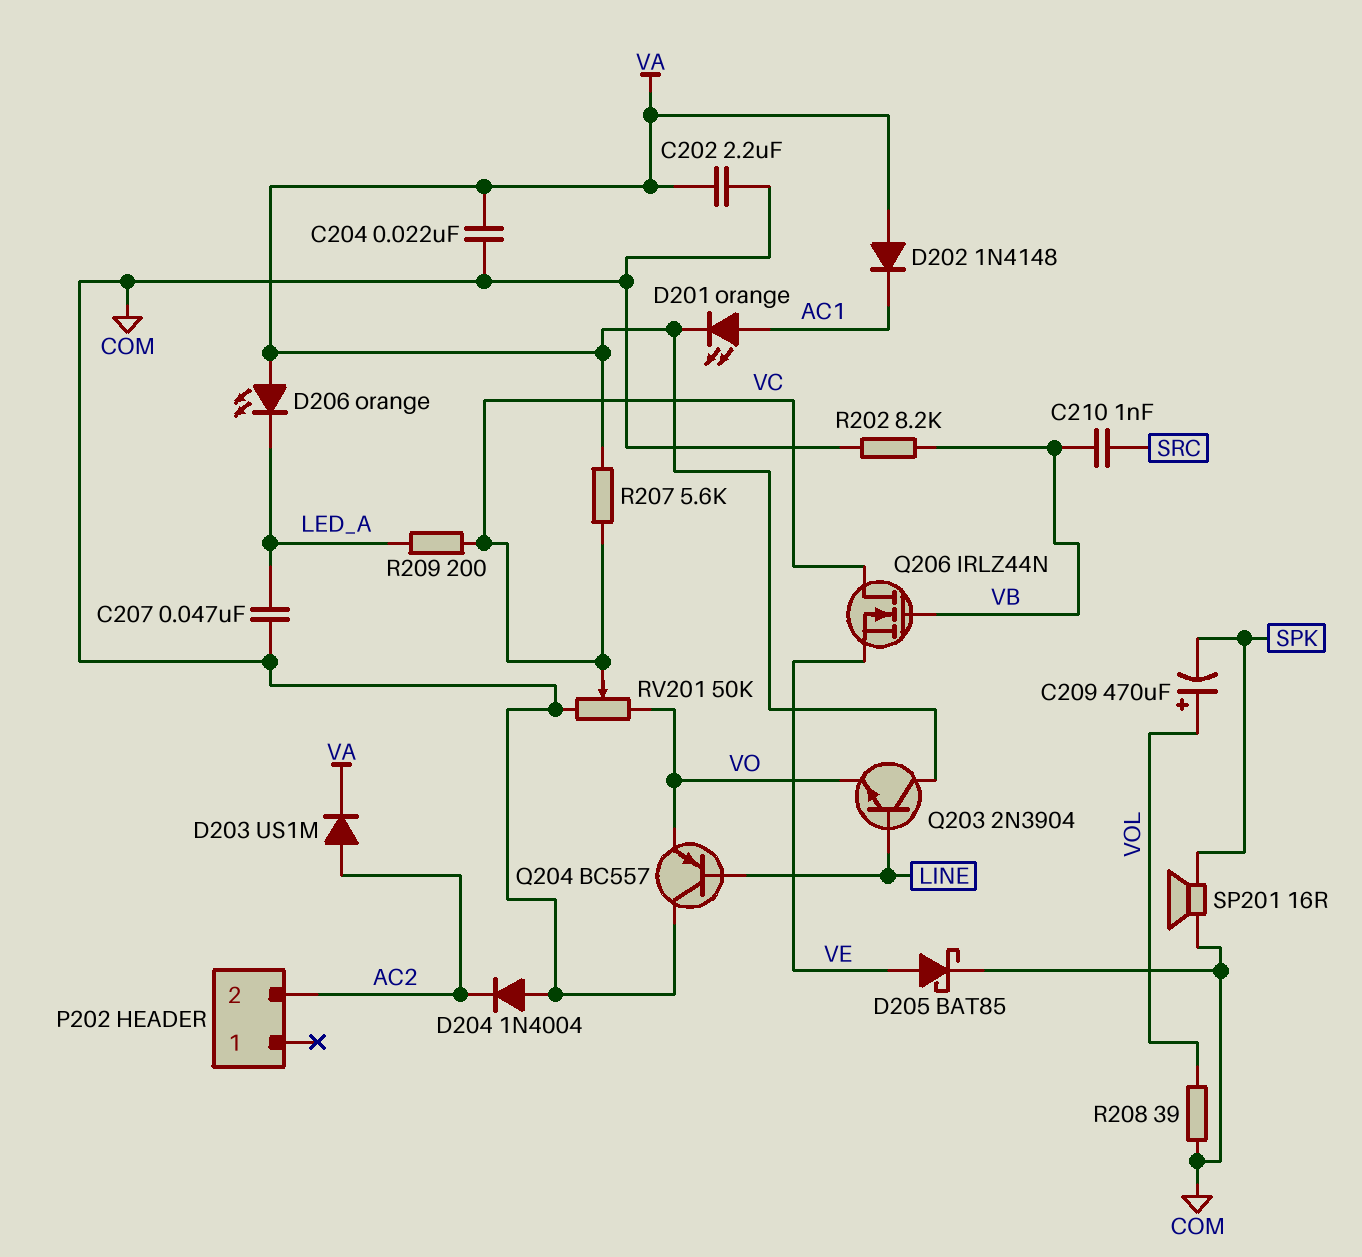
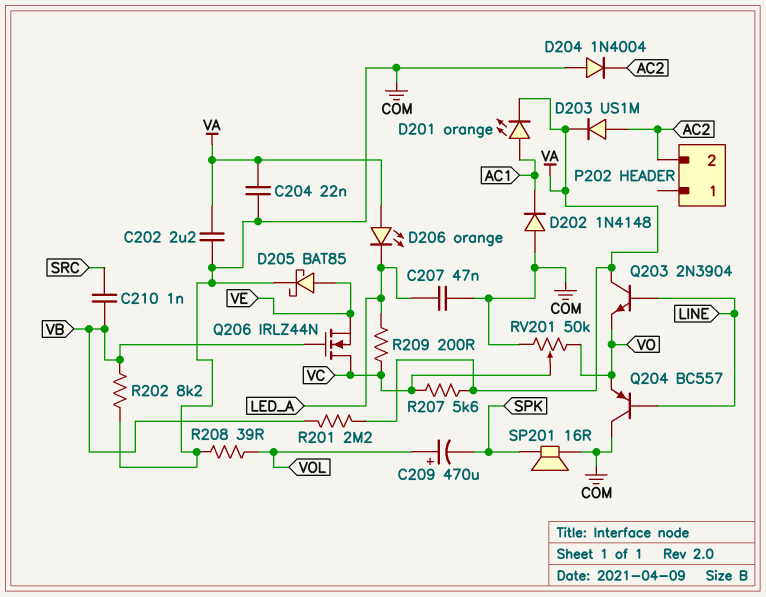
D202: diode 1N4148 (A VA, K AC1) -> diode 1N4148 (A COM, K AC1)
R201: none -> 2.2M (VA, VB)

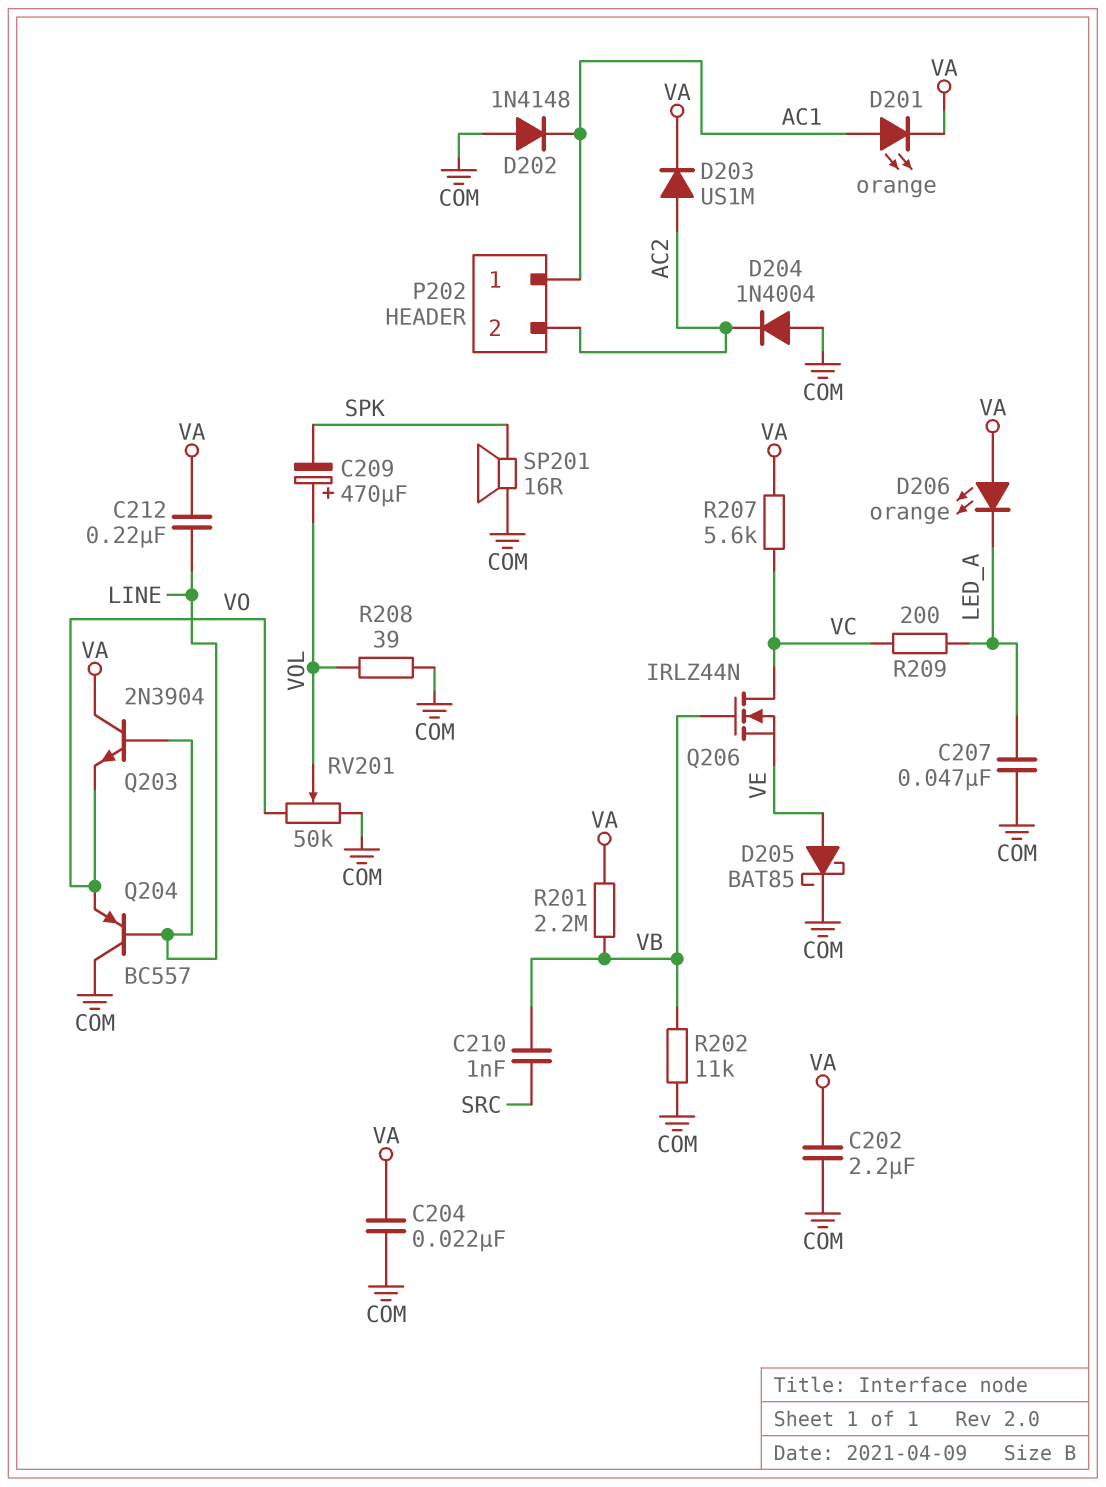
C212: none -> 220nF (LINE, VA)
P202 pin 1: none -> AC1
R202: 8.2k (COM, VB) -> 11k (COM, VB)
RV201: 50k (COM, VO, wiper VC) -> 50k (COM, VO, wiper VOL)

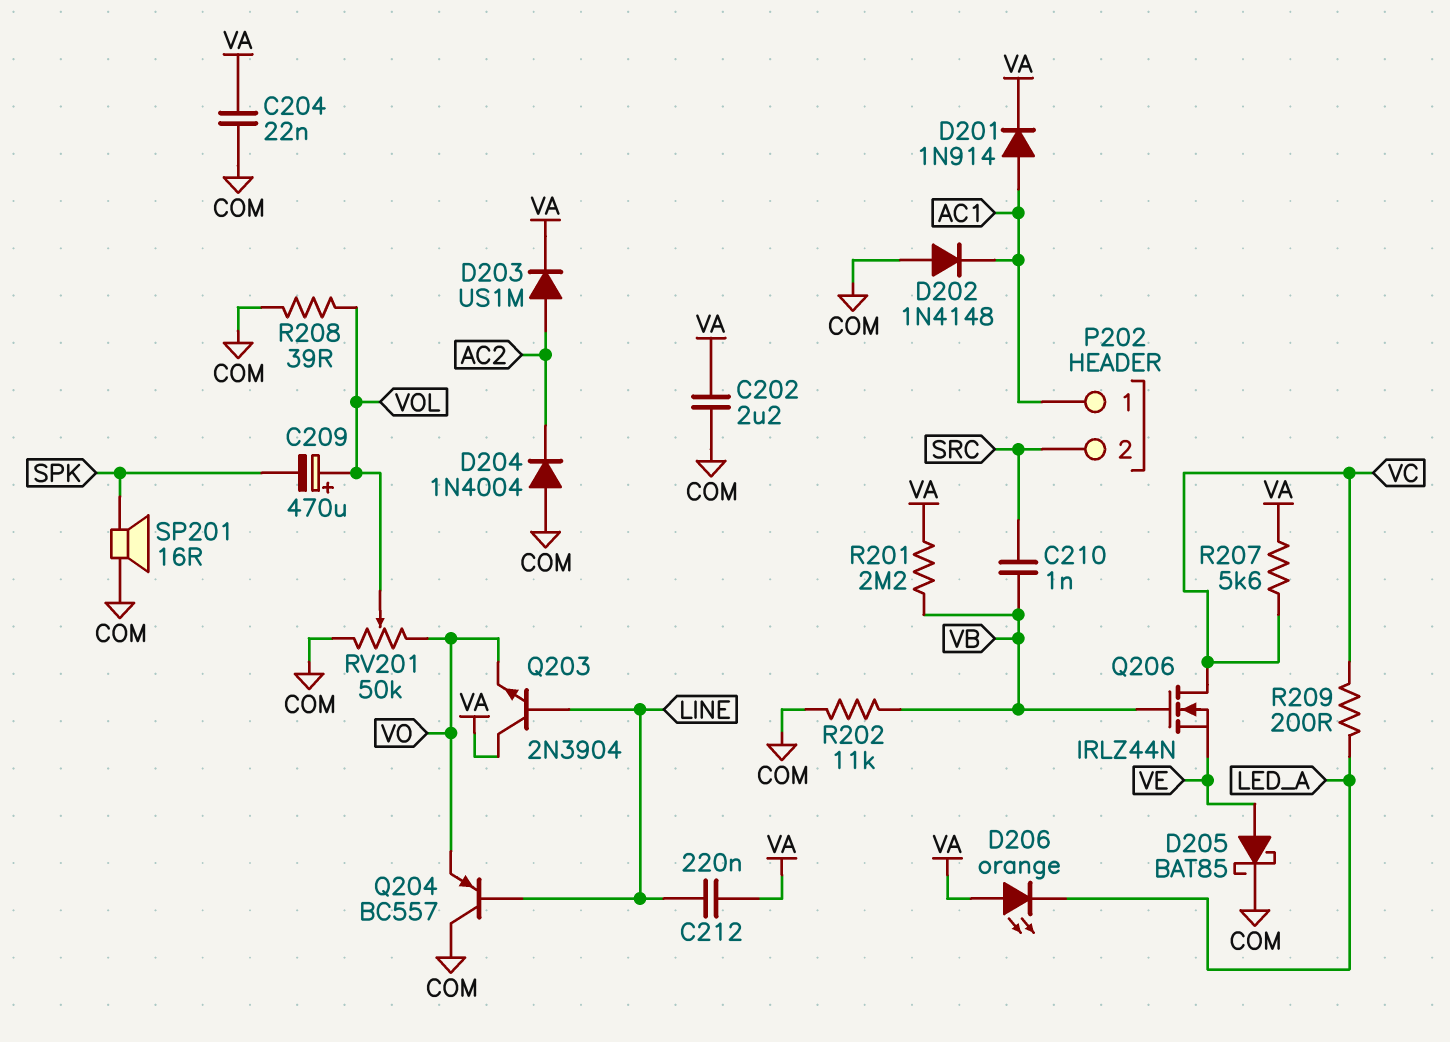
C207: 47nF (COM, LED_A) -> none
D201: LED orange (A AC1, K VA) -> diode 1N914 (A AC1, K VA)
P202 pin 2: AC2 -> SRC

